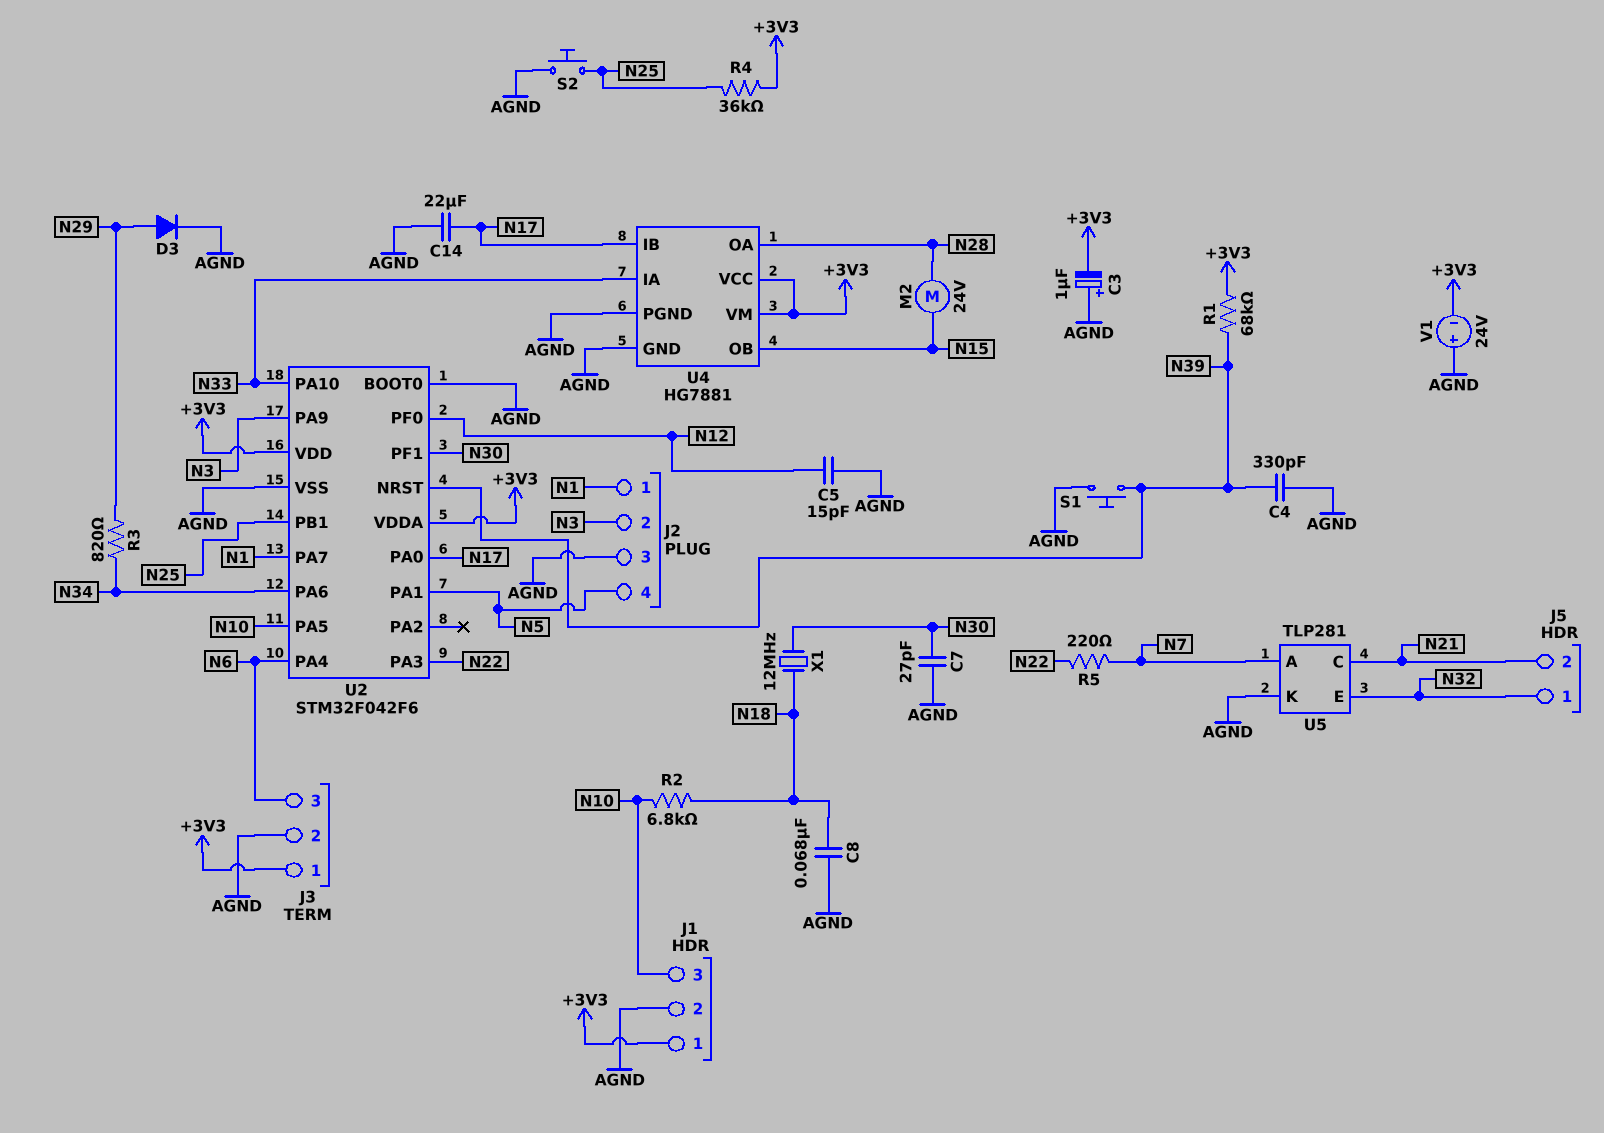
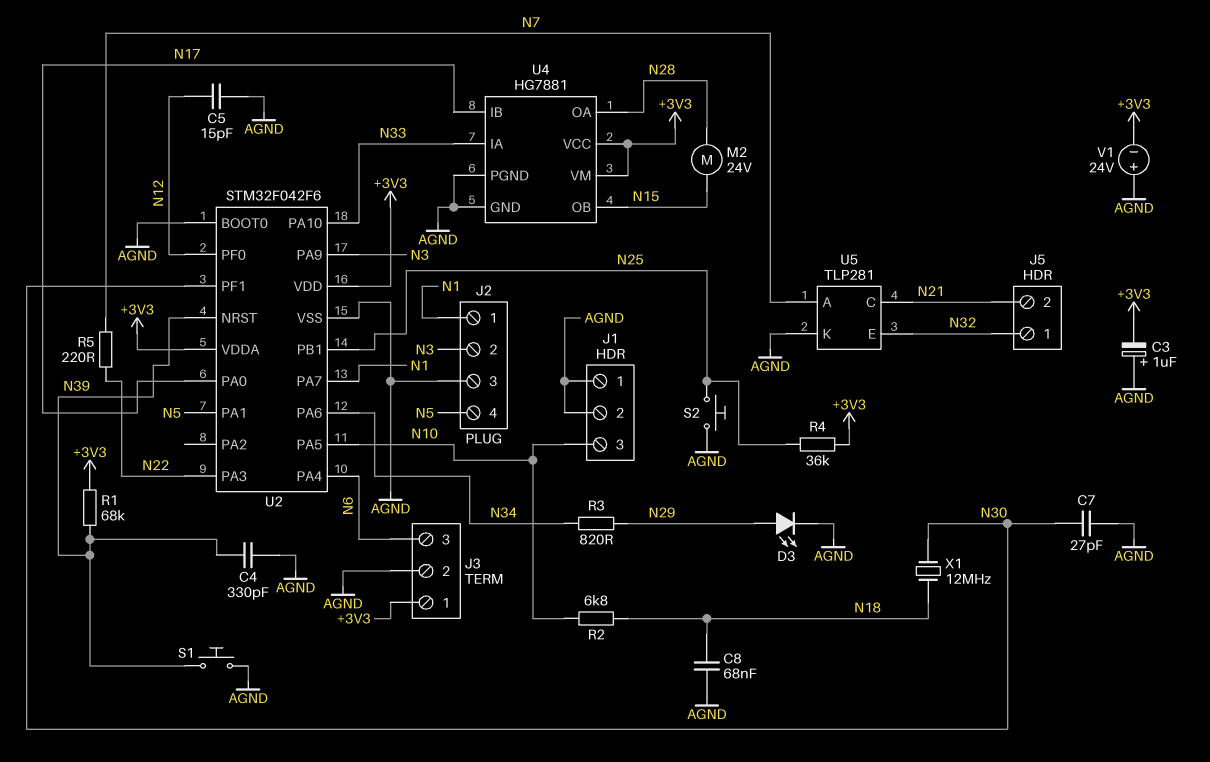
C14: 22uF (AGND, N17) -> none
D3: diode (A N29, K AGND) -> LED (A N29, K AGND)
J1 pin 1: +3V3 -> AGND

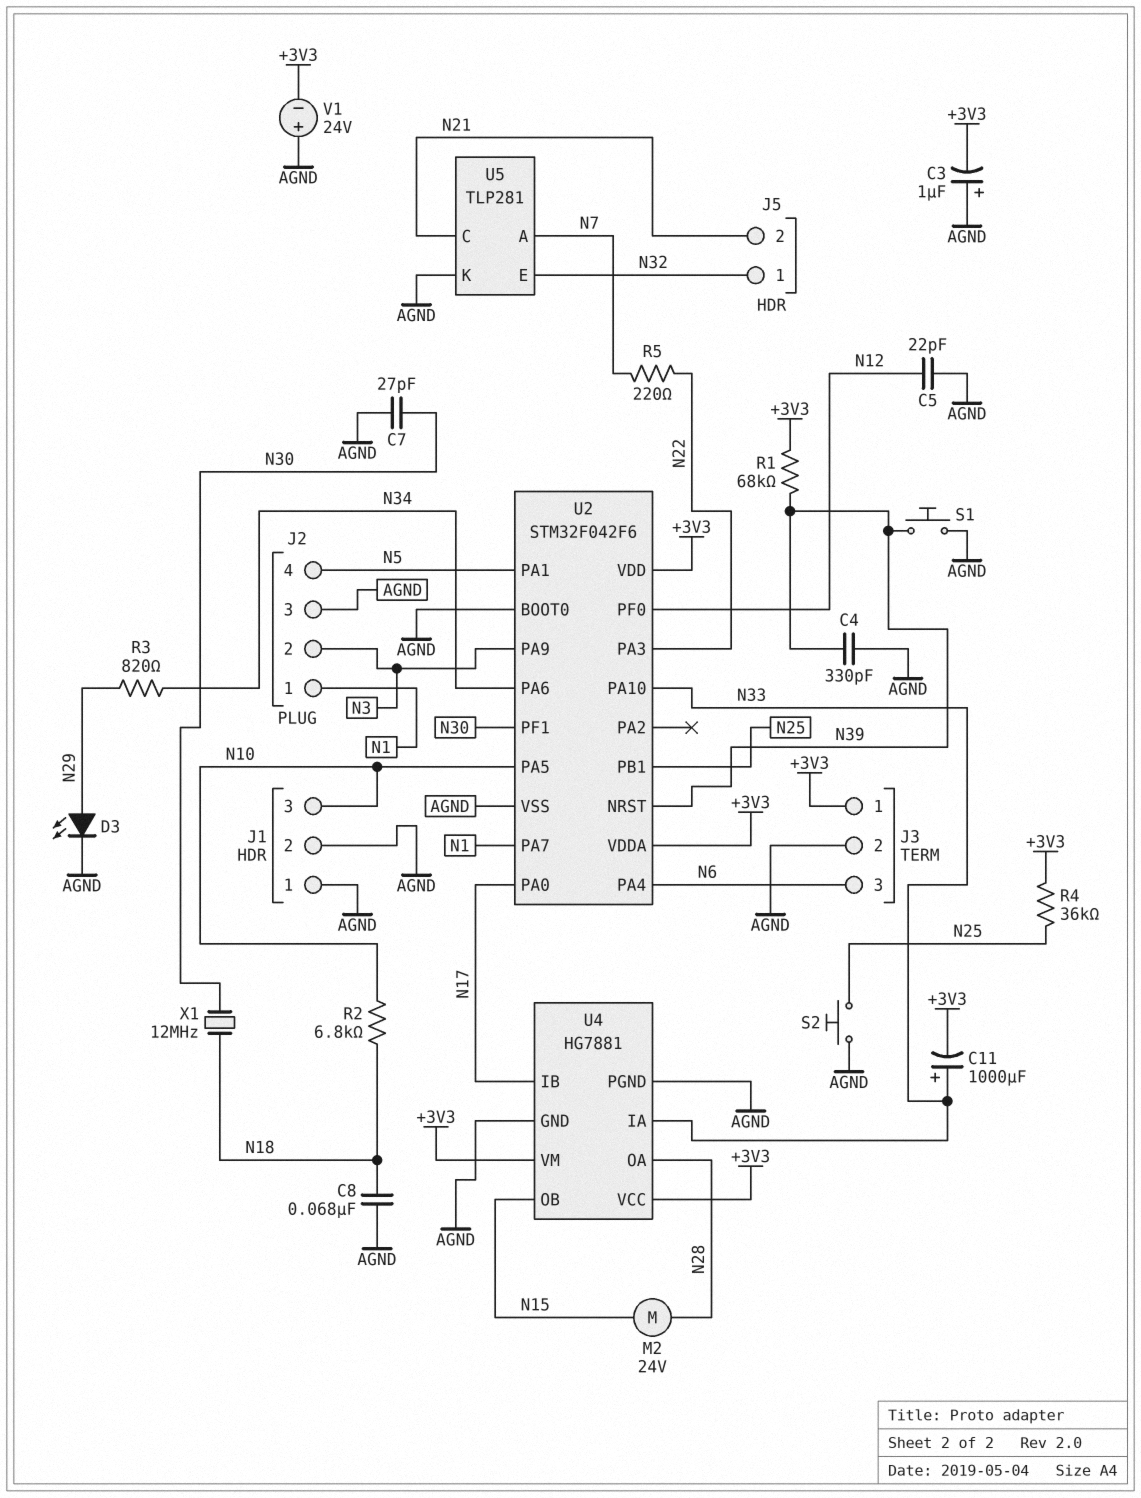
C5: 15pF (AGND, N12) -> 22pF (AGND, N12)
C11: none -> 1000uF (plus N33, minus +3V3)

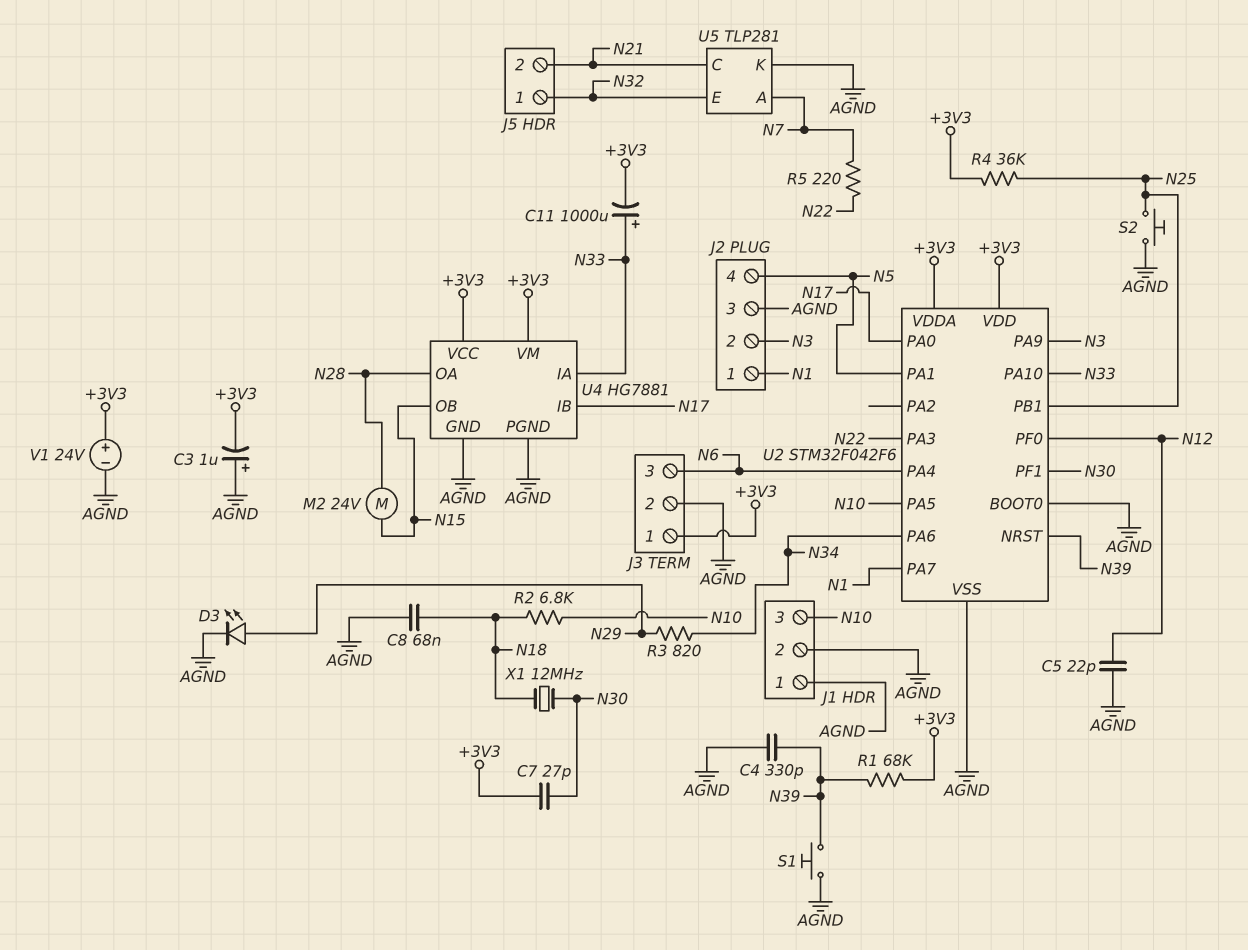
C7: 27pF (AGND, N30) -> 27pF (+3V3, N30)
V1: 24V (plus AGND, minus +3V3) -> 24V (plus +3V3, minus AGND)

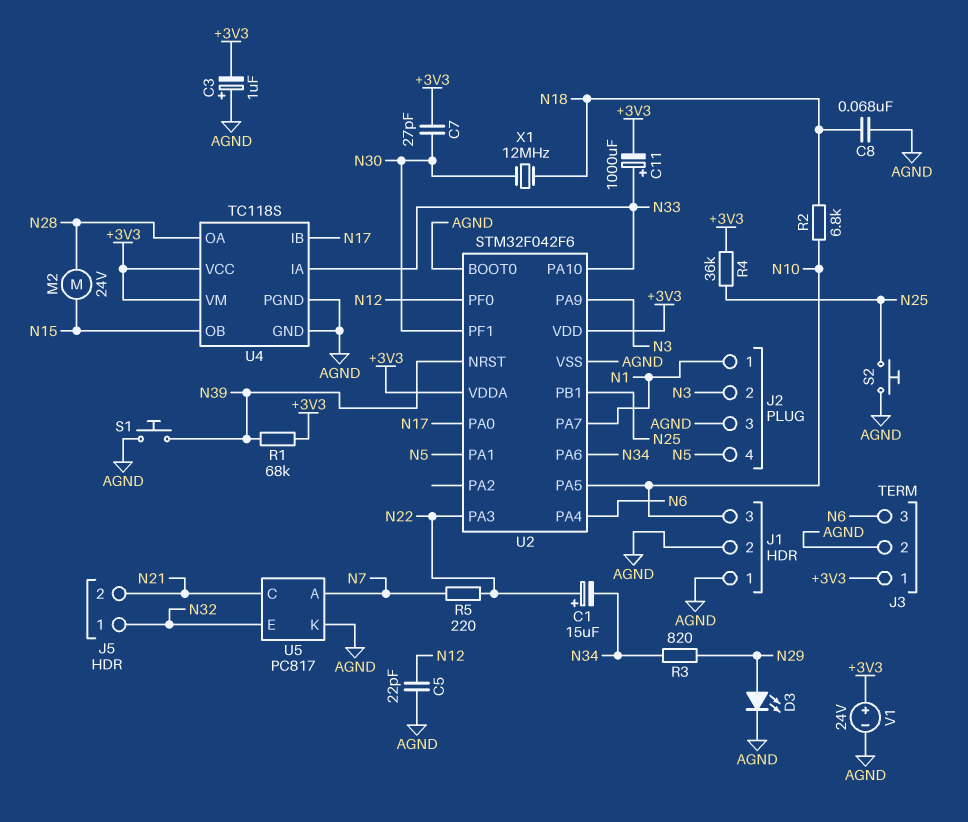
C1: none -> 15uF (plus N22, minus N34)
C4: 330pF (AGND, N39) -> none
U4: HG7881 -> TC118S
U5: TLP281 -> PC817

